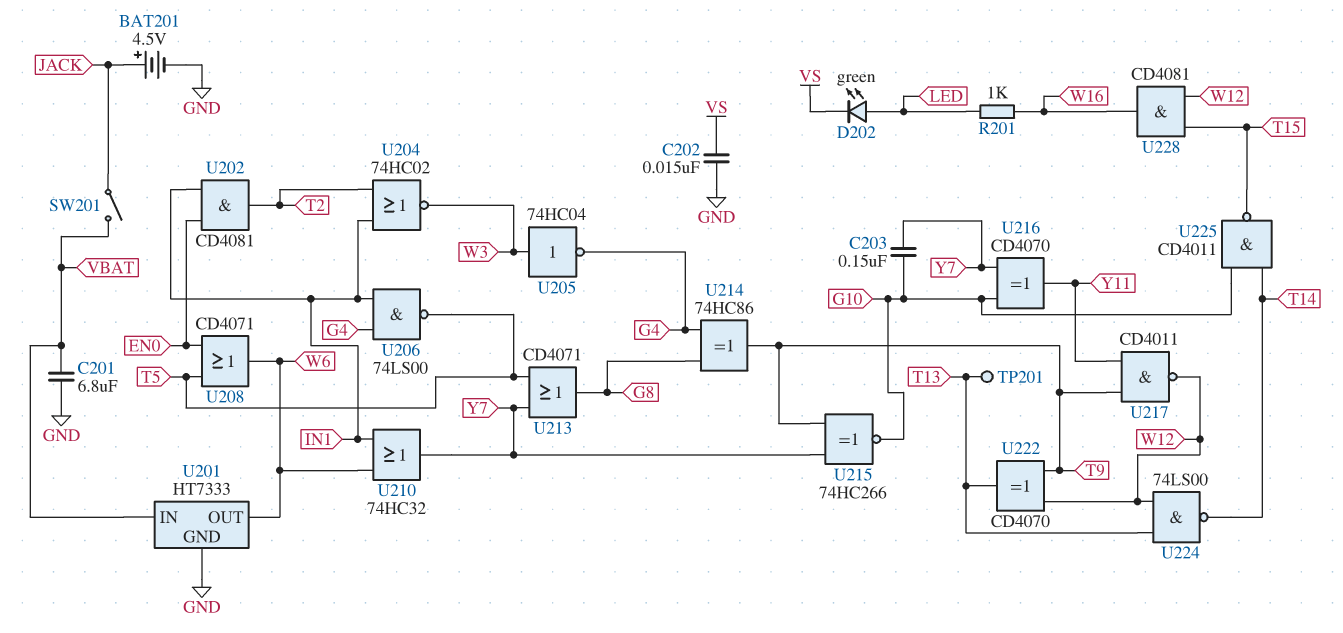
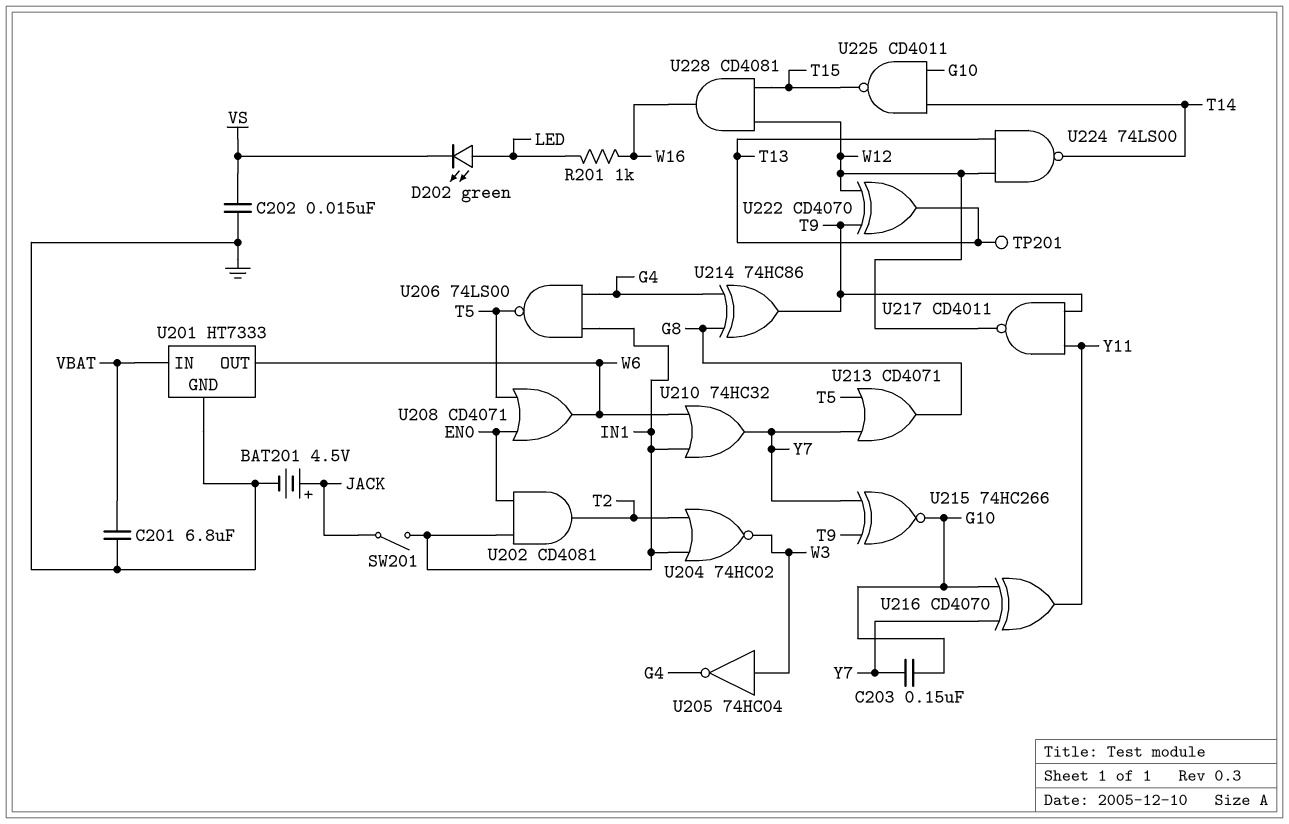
SW201: switch (JACK, VBAT) -> switch (IN1, JACK)

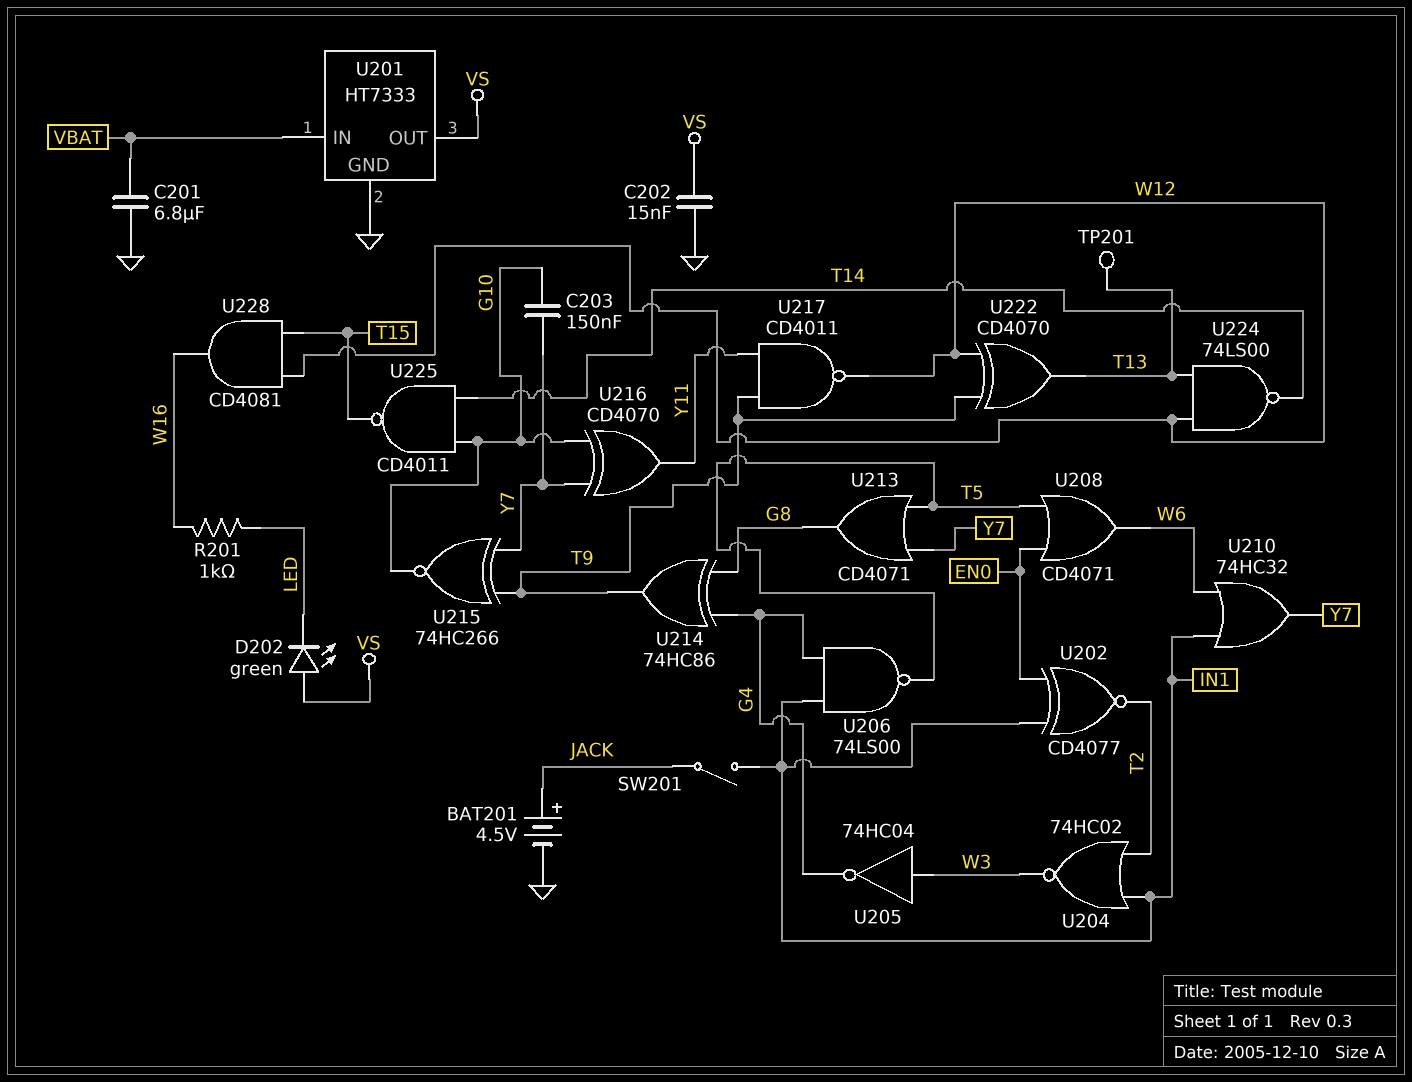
D202: LED green (A LED, K VS) -> LED green (A VS, K LED)
U201 pin OUT: W6 -> VS
U202: AND CD4081 (in EN0, in IN1, out T2) -> XNOR CD4077 (in EN0, in IN1, out T2)

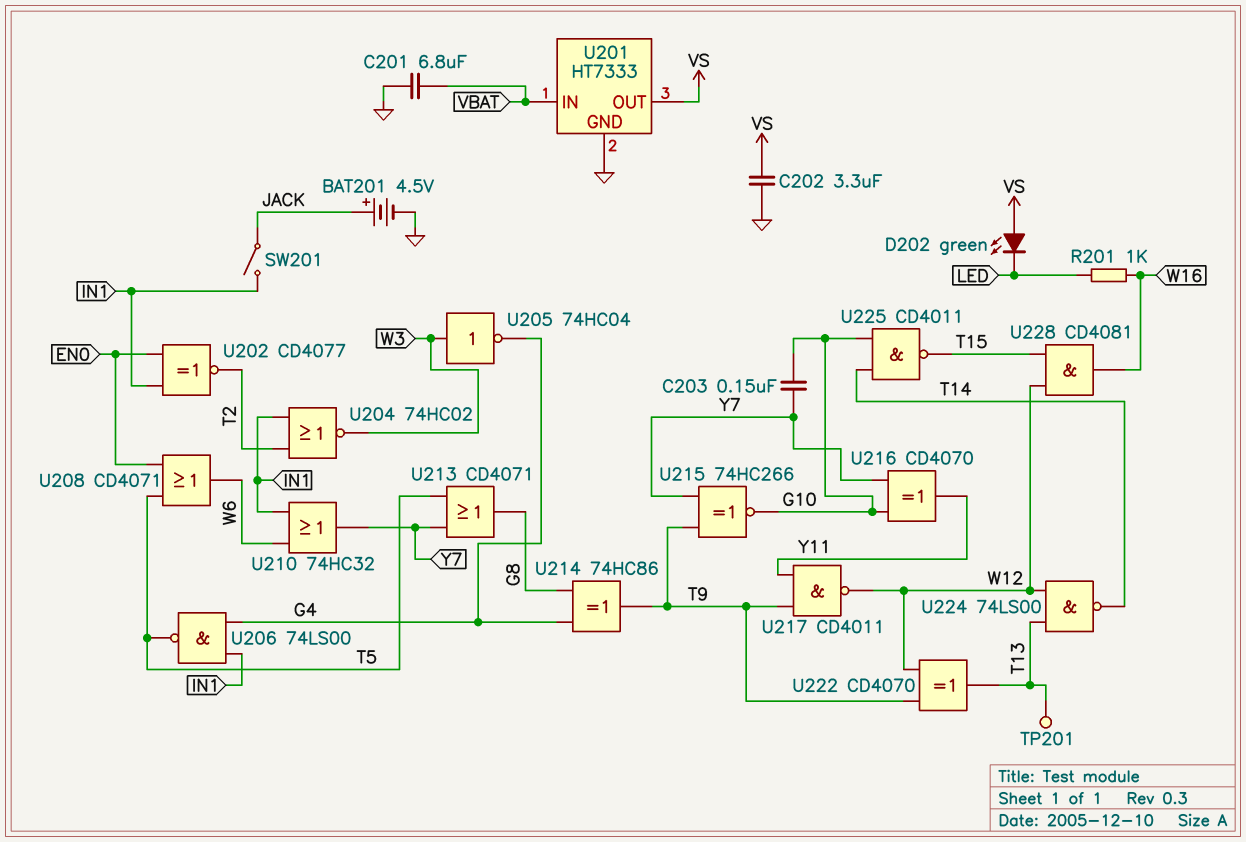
C202: 15nF (GND, VS) -> 3.3uF (GND, VS)

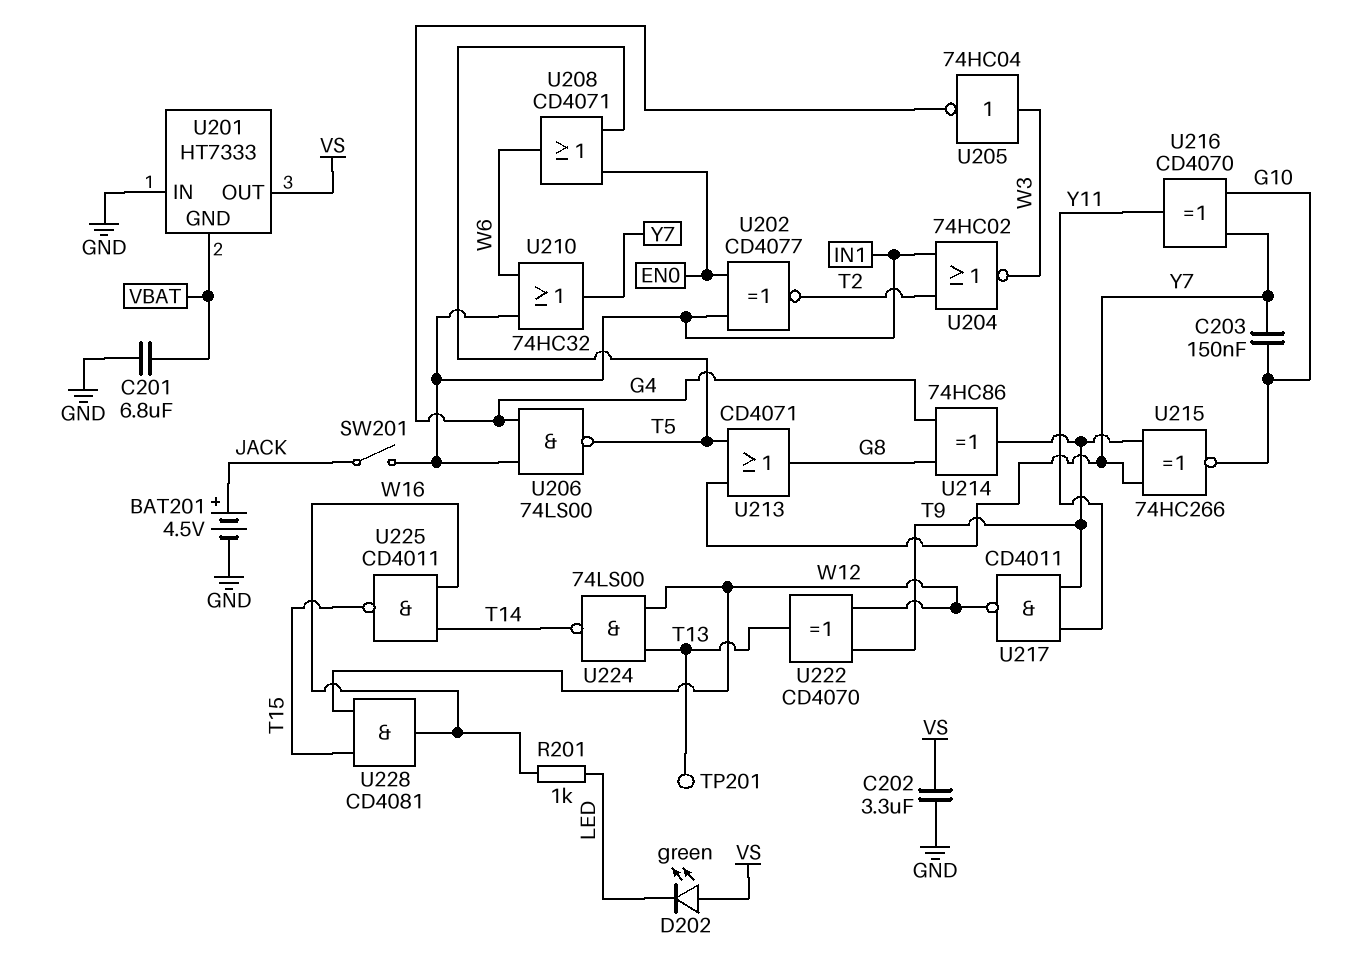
U201 pin GND: GND -> VBAT
U201 pin IN: VBAT -> GND
U225: NAND CD4011 (in G10, in T14, out T15) -> NAND CD4011 (in T14, in W16, out T15)

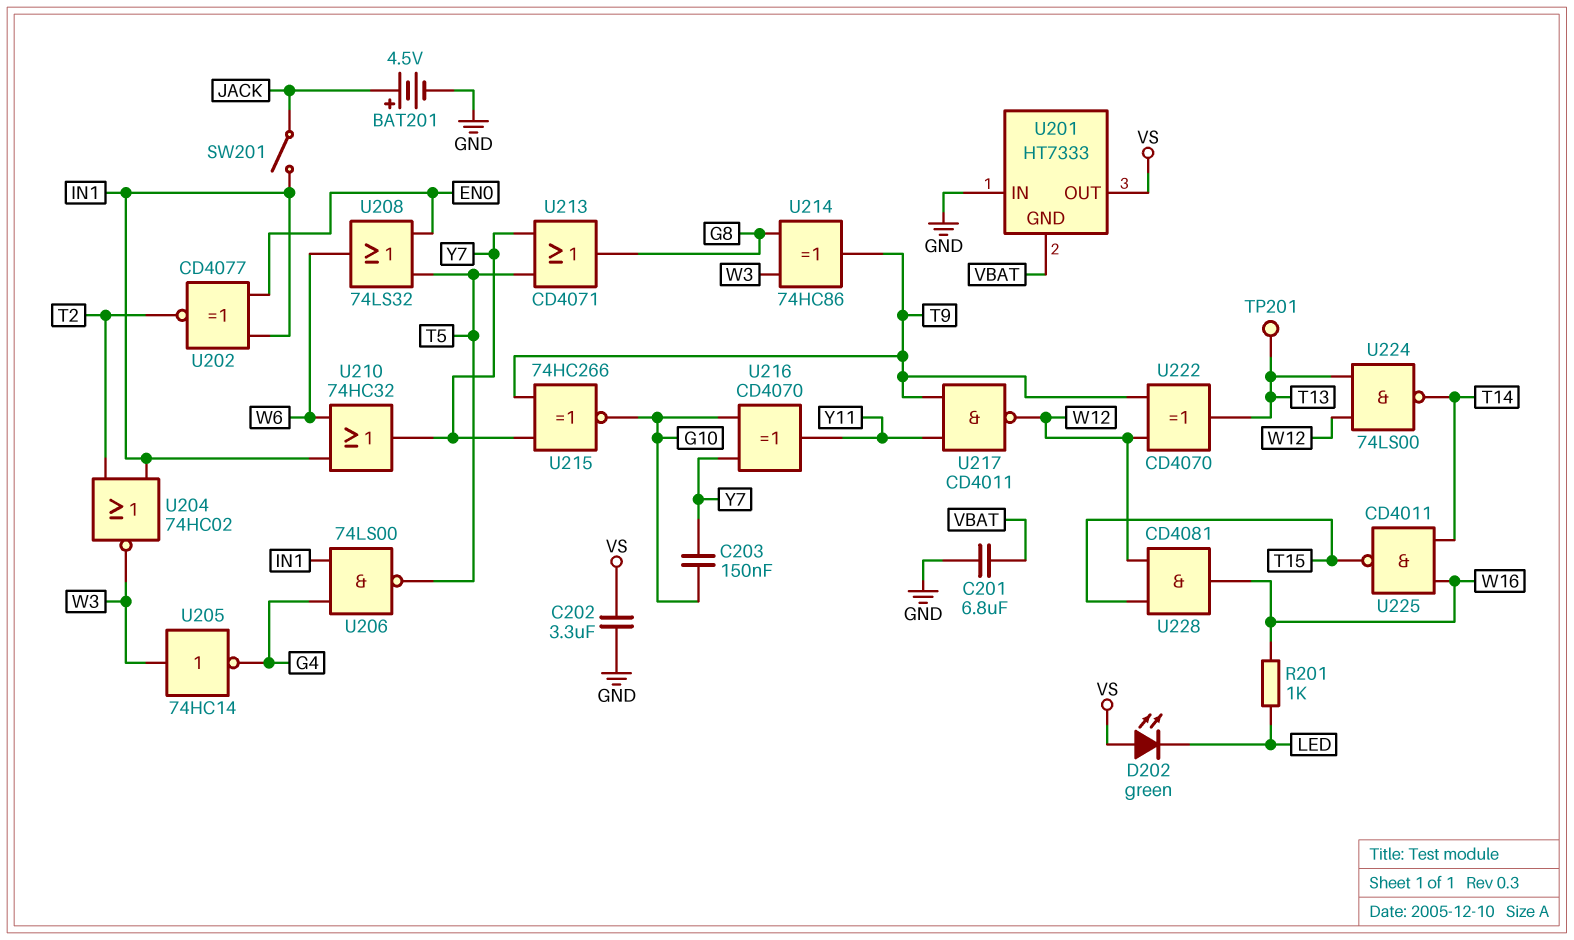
U205: NOT 74HC04 (in W3, out G4) -> NOT 74HC14 (in W3, out G4)
U208: OR CD4071 (in EN0, in T5, out W6) -> OR 74LS32 (in EN0, in T5, out W6)
U214: XOR 74HC86 (in G4, in G8, out T9) -> XOR 74HC86 (in G8, in W3, out T9)

